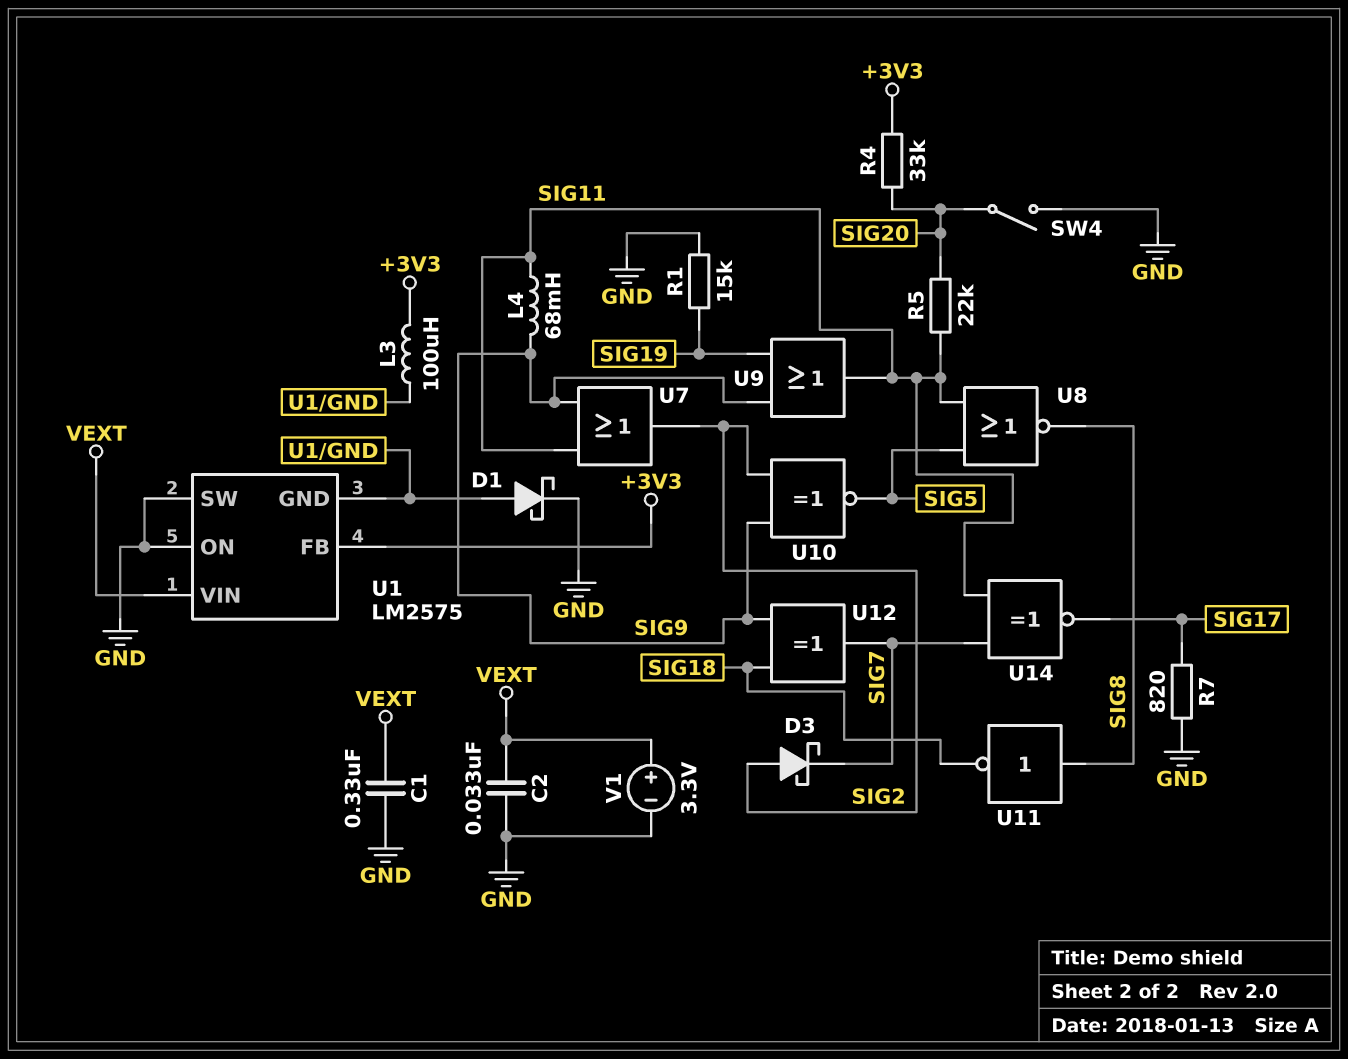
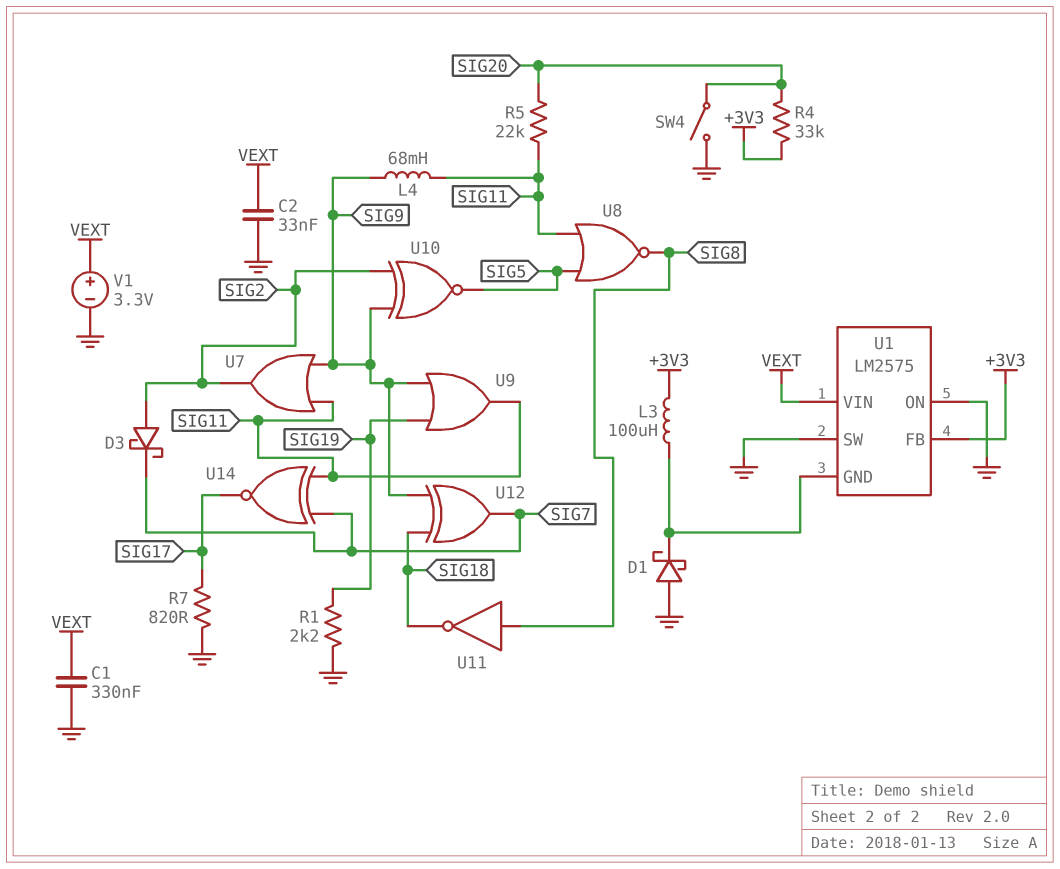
D1: schottky (A U1/GND, K GND) -> schottky (A GND, K U1/GND)
R1: 15k (GND, SIG19) -> 2.2k (GND, SIG19)

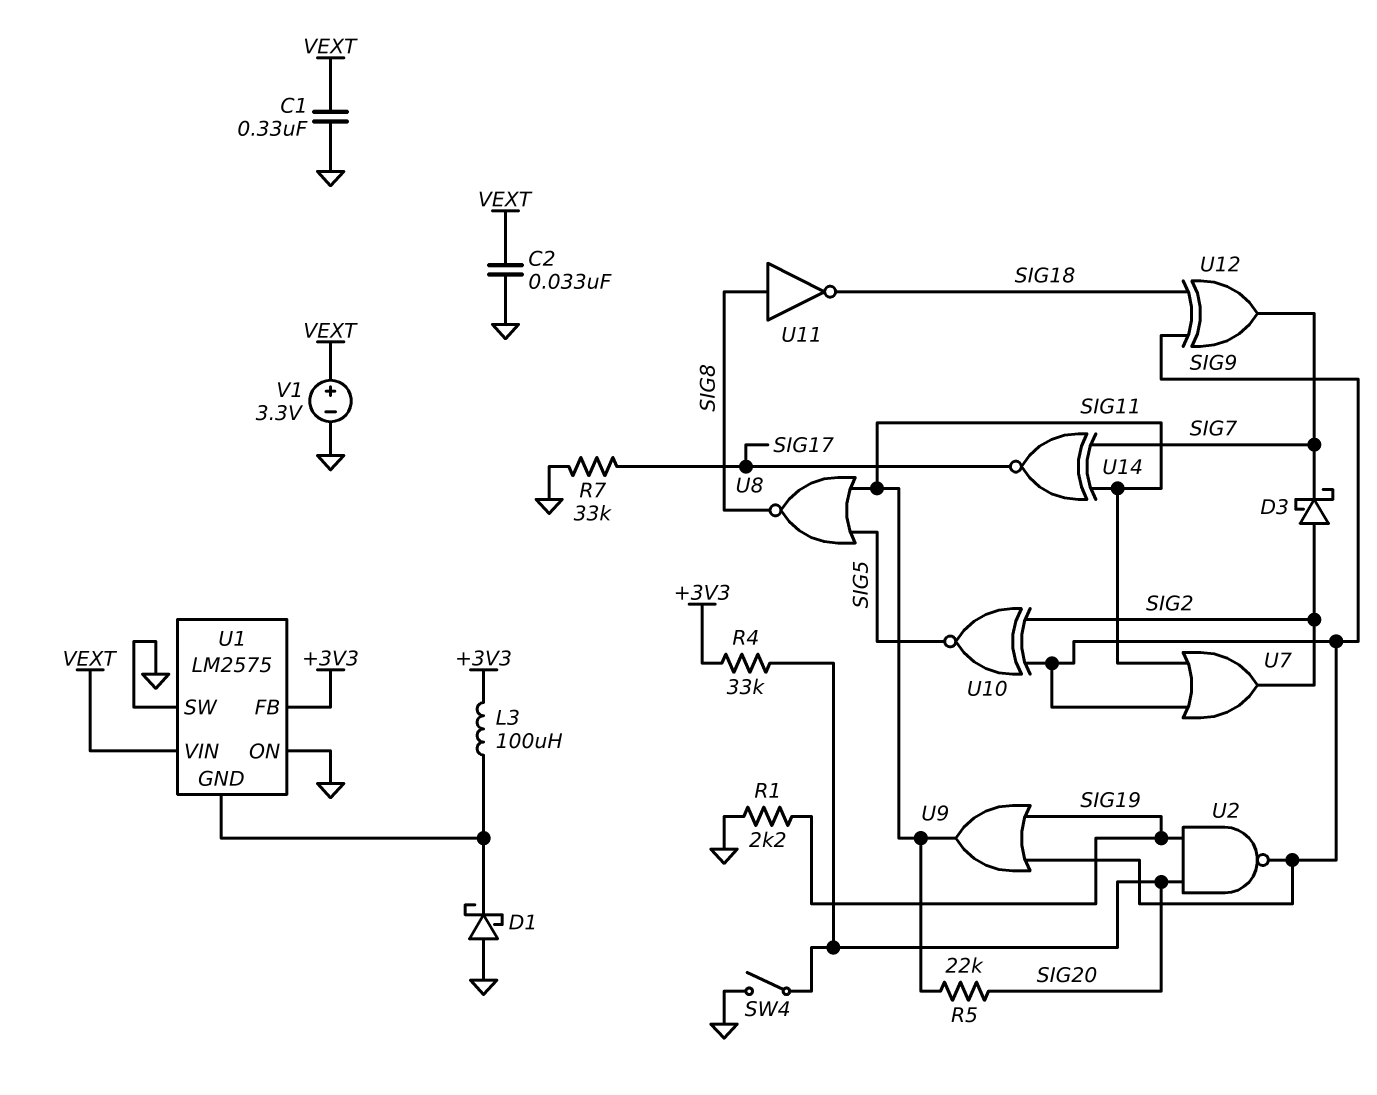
L4: 68mH (SIG9, SIG11) -> none
R7: 820 (GND, SIG17) -> 33k (GND, SIG17)
U2: none -> NAND (in SIG19, in SIG20, out SIG9)

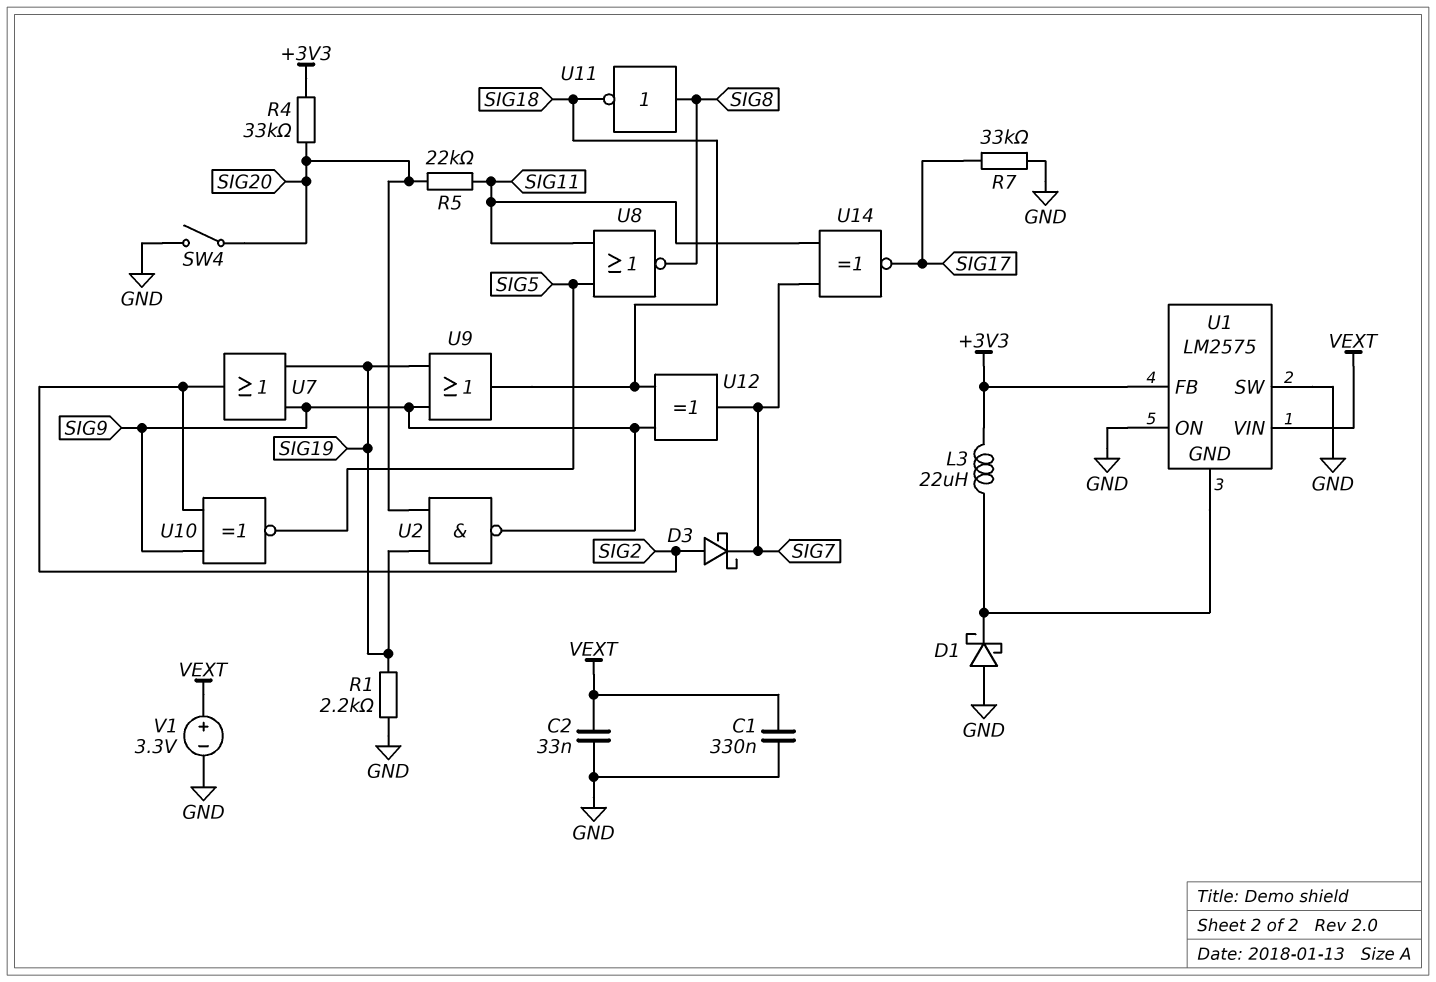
L3: 100uH (+3V3, U1/GND) -> 22uH (+3V3, U1/GND)
U7: OR (in SIG9, in SIG11, out SIG2) -> OR (in SIG9, in SIG19, out SIG2)
U9: OR (in SIG9, in SIG19, out SIG11) -> OR (in SIG9, in SIG19, out SIG18)

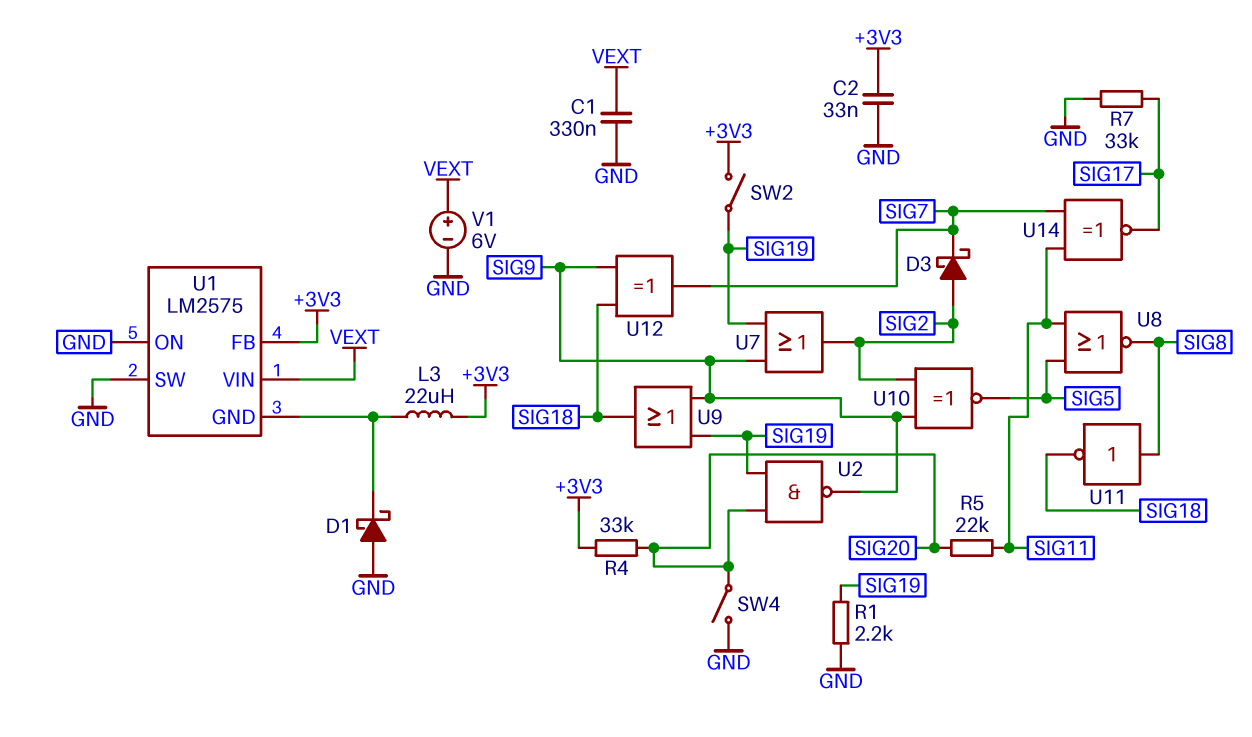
C2: 33nF (GND, VEXT) -> 33nF (+3V3, GND)
SW2: none -> switch (+3V3, SIG19)
V1: 3.3V (plus VEXT, minus GND) -> 6V (plus VEXT, minus GND)

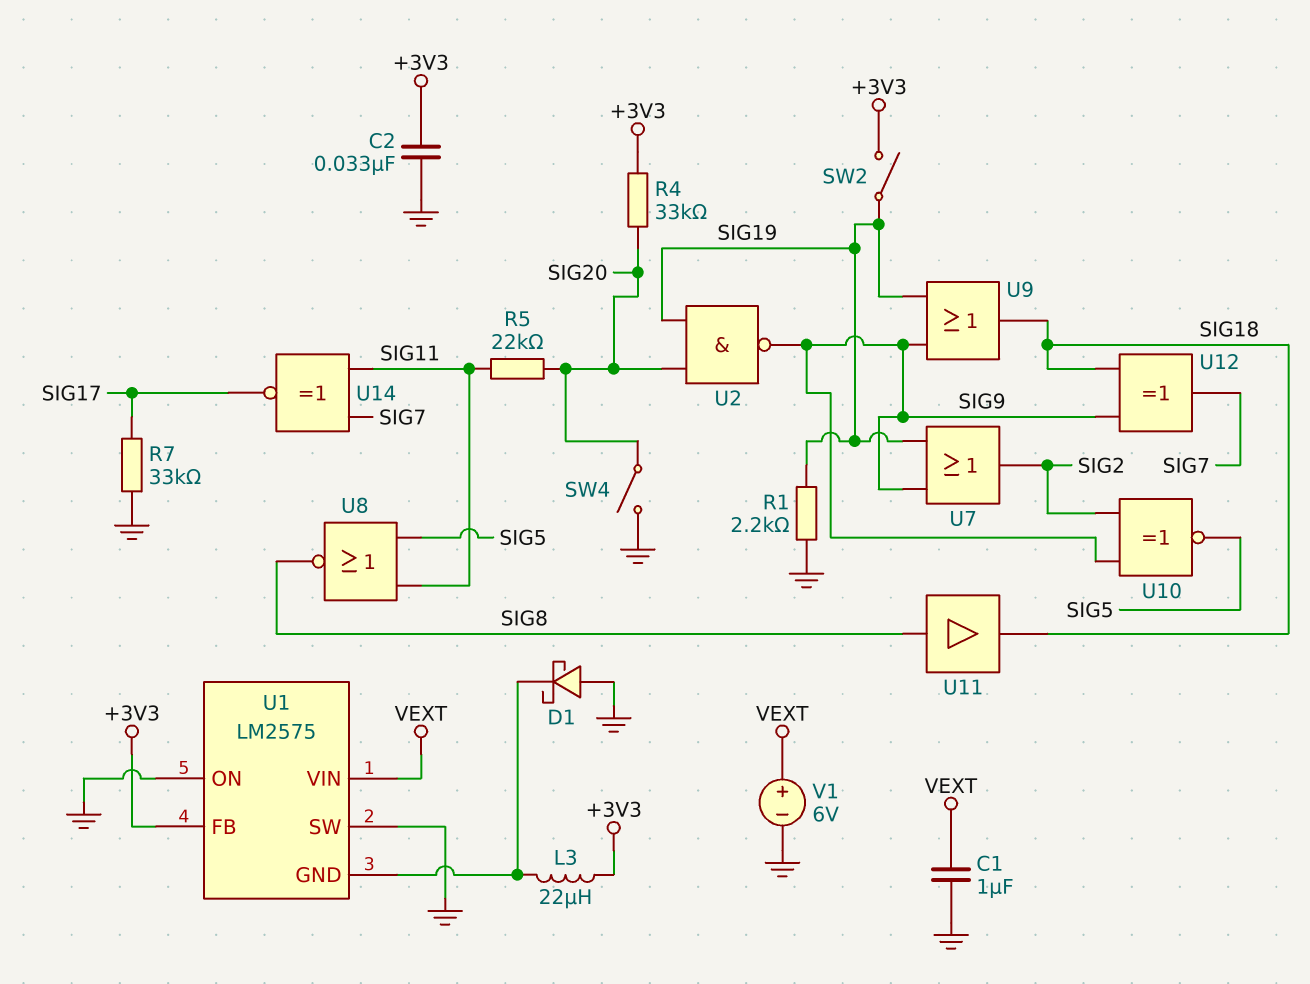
C1: 330nF (GND, VEXT) -> 1uF (GND, VEXT)
D3: schottky (A SIG2, K SIG7) -> none
U11: NOT (in SIG8, out SIG18) -> buffer (in SIG8, out SIG18)

